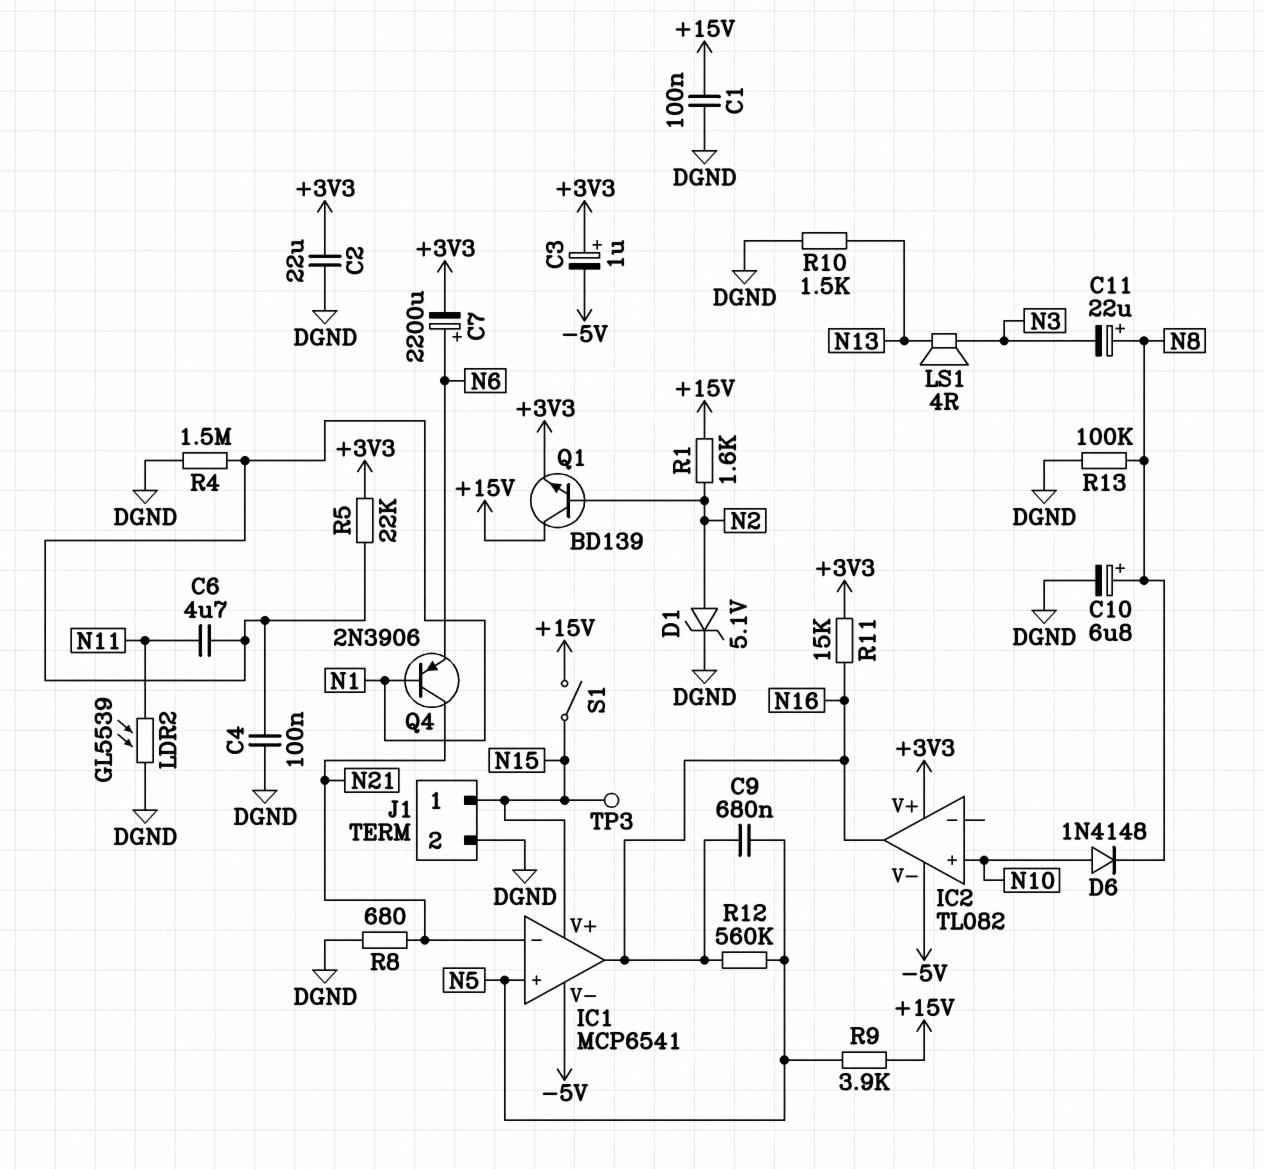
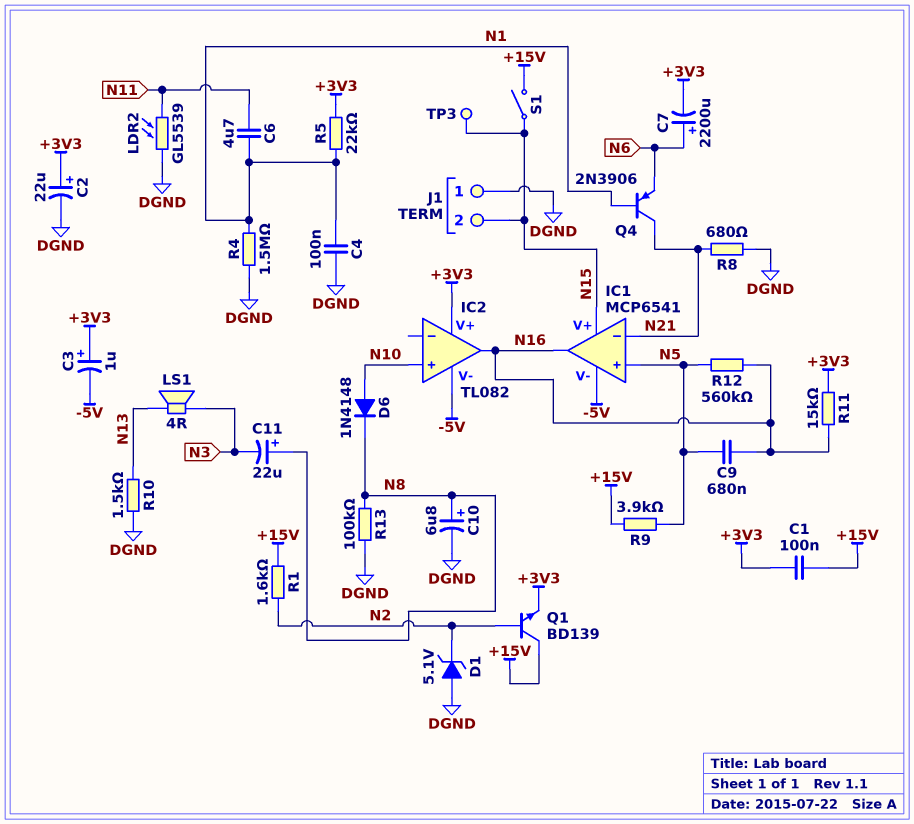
C1: 100nF (+15V, DGND) -> 100nF (+3V3, +15V)
C2: 22uF (+3V3, DGND) -> 22uF (plus +3V3, minus DGND)
D1: zener 5.1V (A N2, K DGND) -> zener 5.1V (A DGND, K N2)
J1 pin 1: N15 -> DGND
J1 pin 2: DGND -> N15

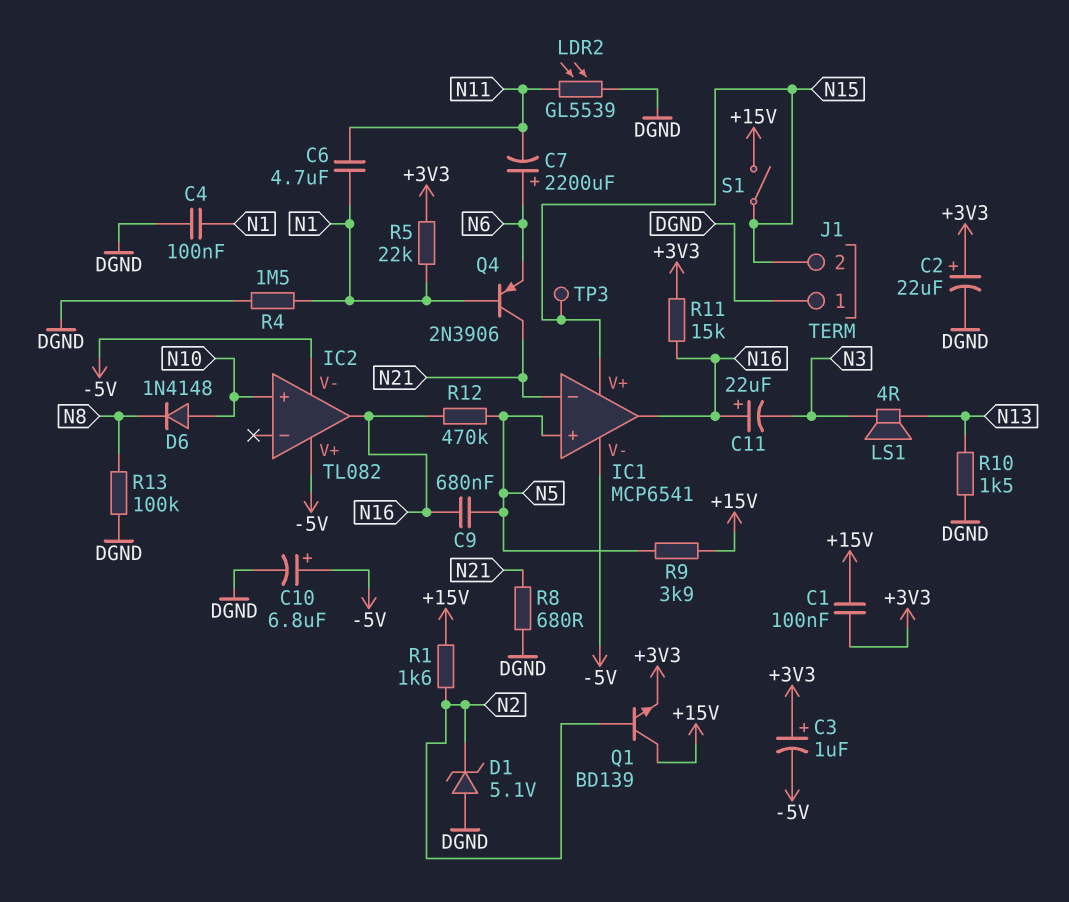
C7: 2200uF (plus N6, minus +3V3) -> 2200uF (plus N6, minus N11)
C10: 6.8uF (plus N8, minus DGND) -> 6.8uF (plus -5V, minus DGND)
C11: 22uF (plus N8, minus N3) -> 22uF (plus N16, minus N3)
IC2 pin V+: +3V3 -> -5V
R12: 560k (N5, N16) -> 470k (N5, N16)

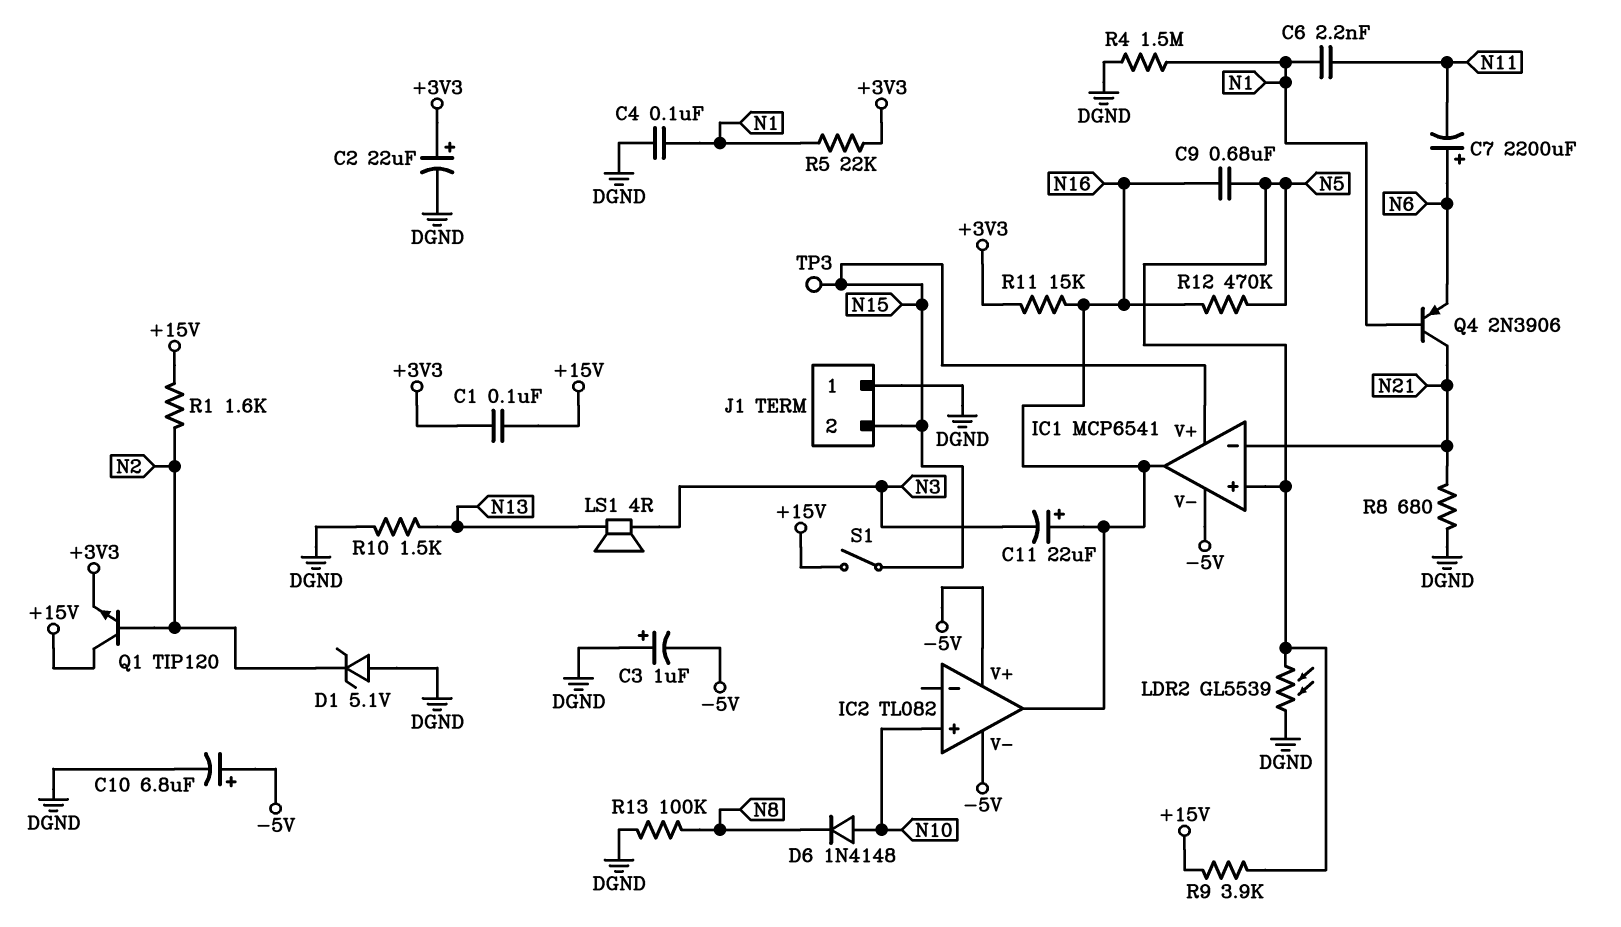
C3: 1uF (plus +3V3, minus -5V) -> 1uF (plus DGND, minus -5V)
C6: 4.7uF (N1, N11) -> 2.2nF (N1, N11)
LDR2: GL5539 (DGND, N11) -> GL5539 (DGND, N5)
Q1: NPN BD139 (B N2, C +15V, E +3V3) -> NPN TIP120 (B N2, C +15V, E +3V3)

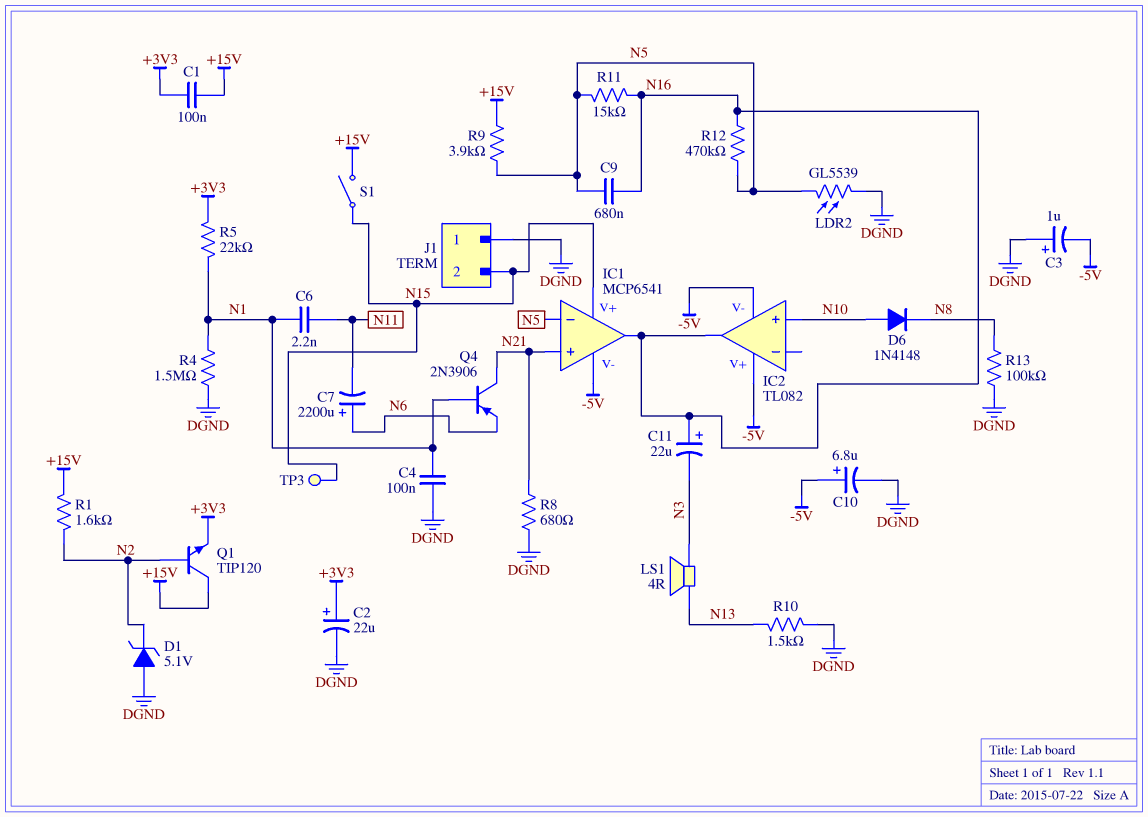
IC1 pin in+: N5 -> N21
IC1 pin in-: N21 -> N5
R11: 15k (+3V3, N16) -> 15k (N5, N16)

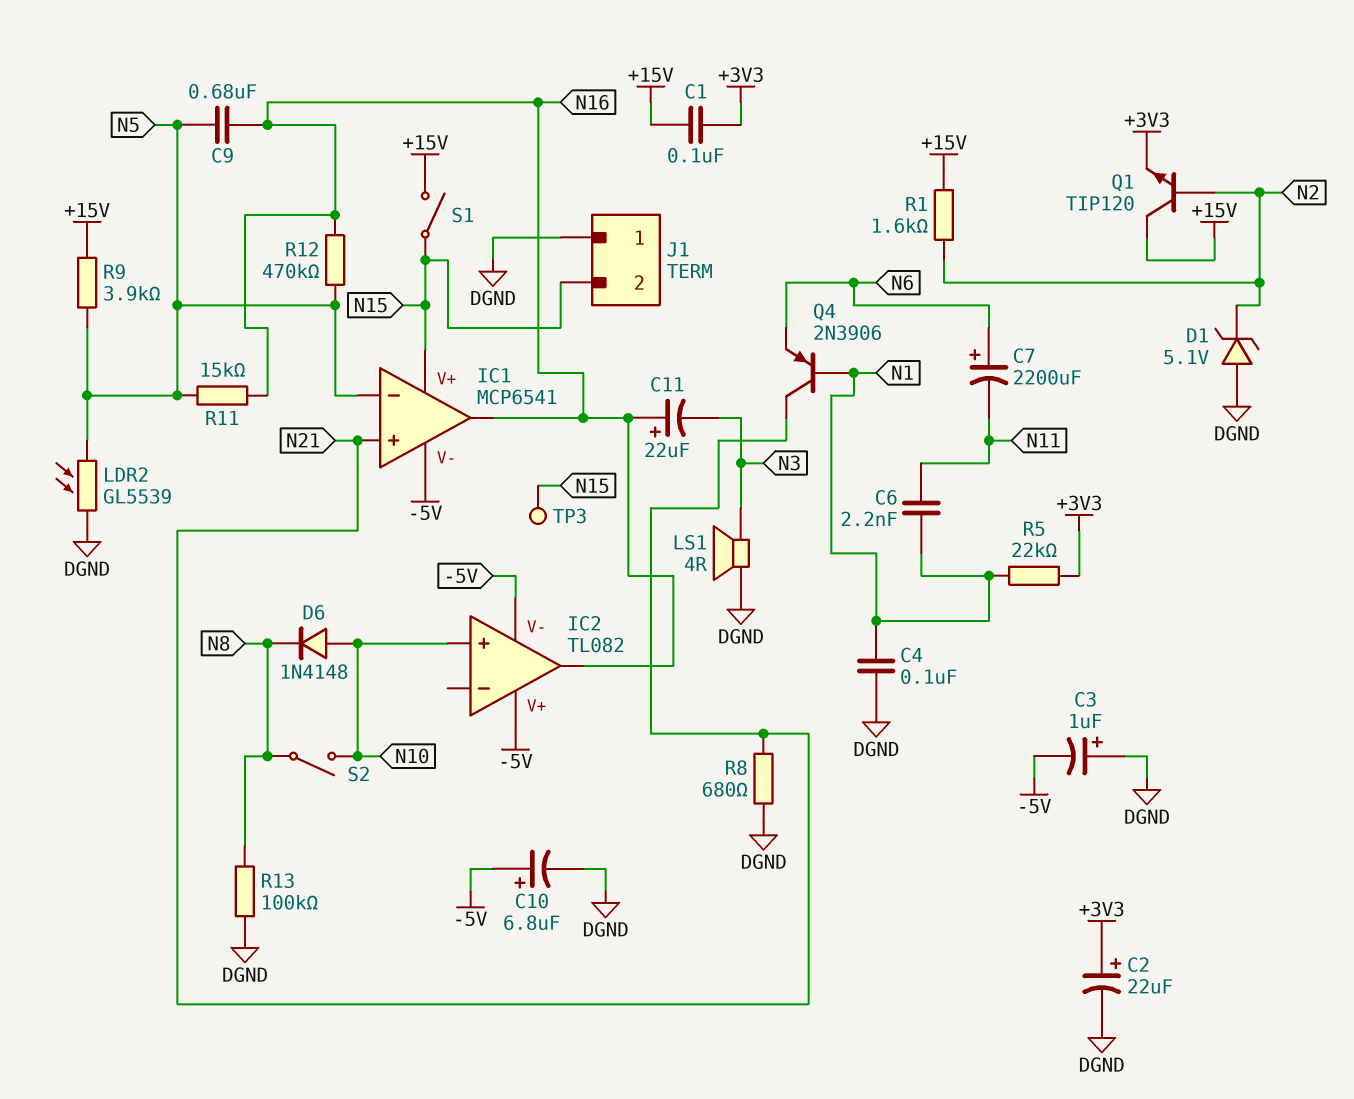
LS1: speaker 4R (N3, N13) -> speaker 4R (DGND, N3)
R4: 1.5M (DGND, N1) -> none
R10: 1.5k (DGND, N13) -> none
S2: none -> switch (N8, N10)

